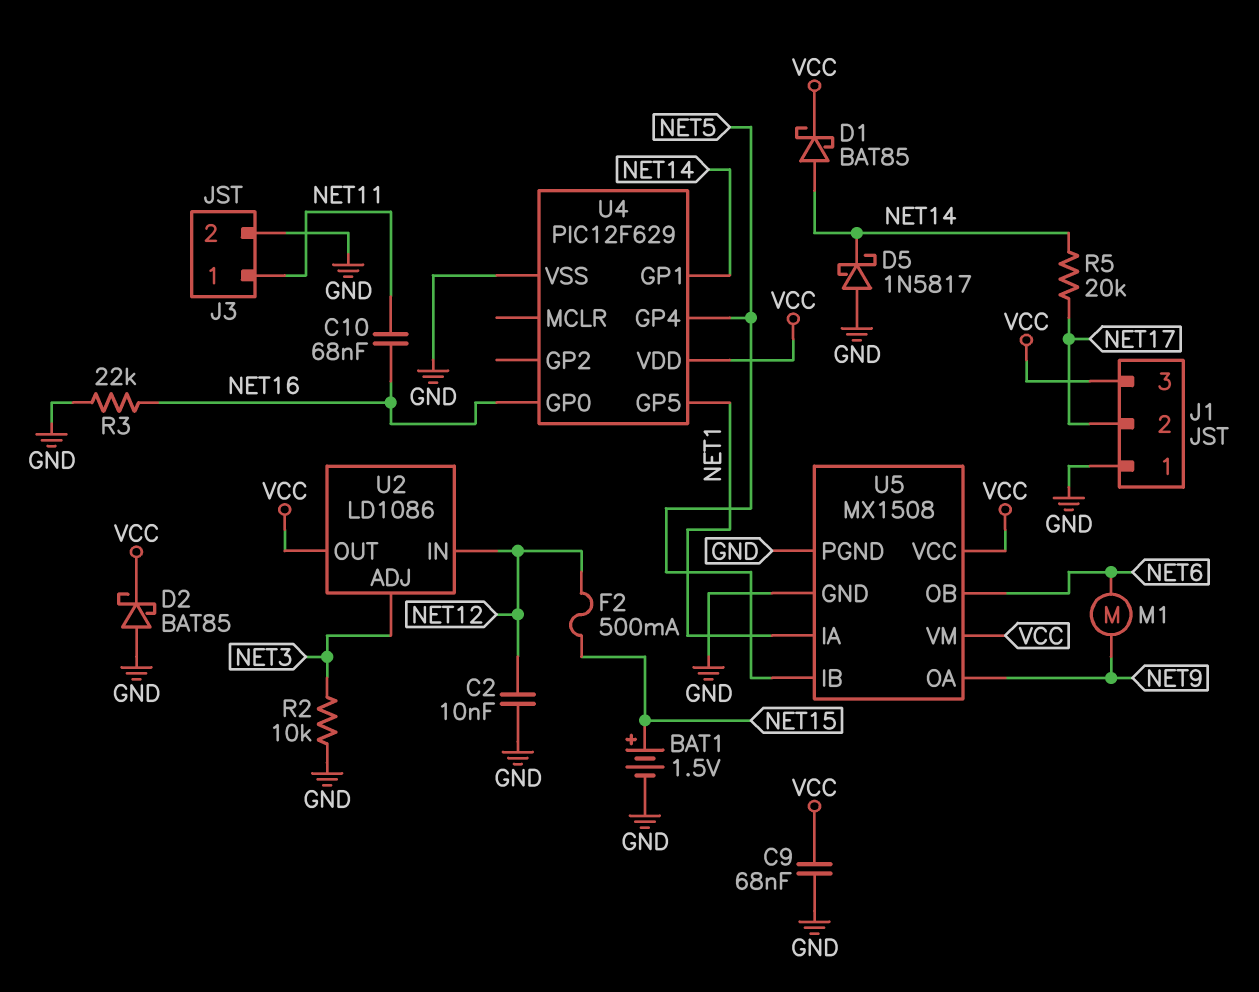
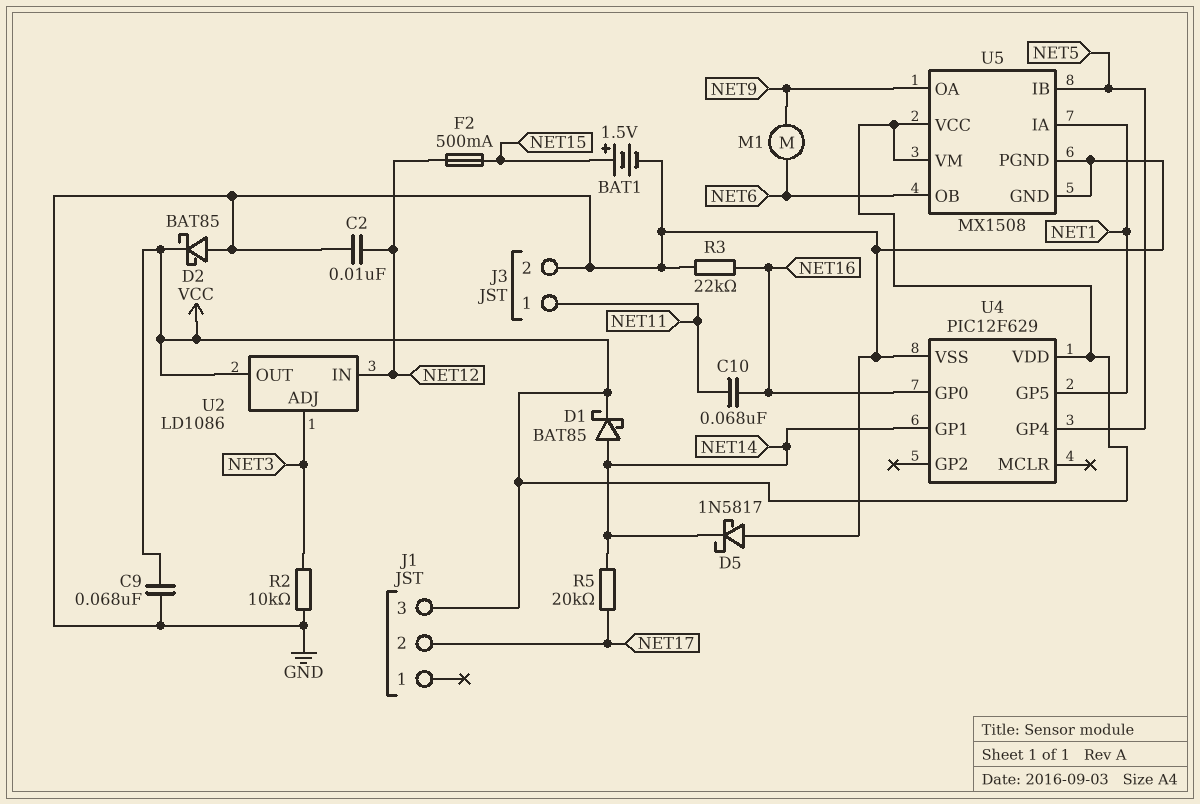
J1 pin 1: GND -> none

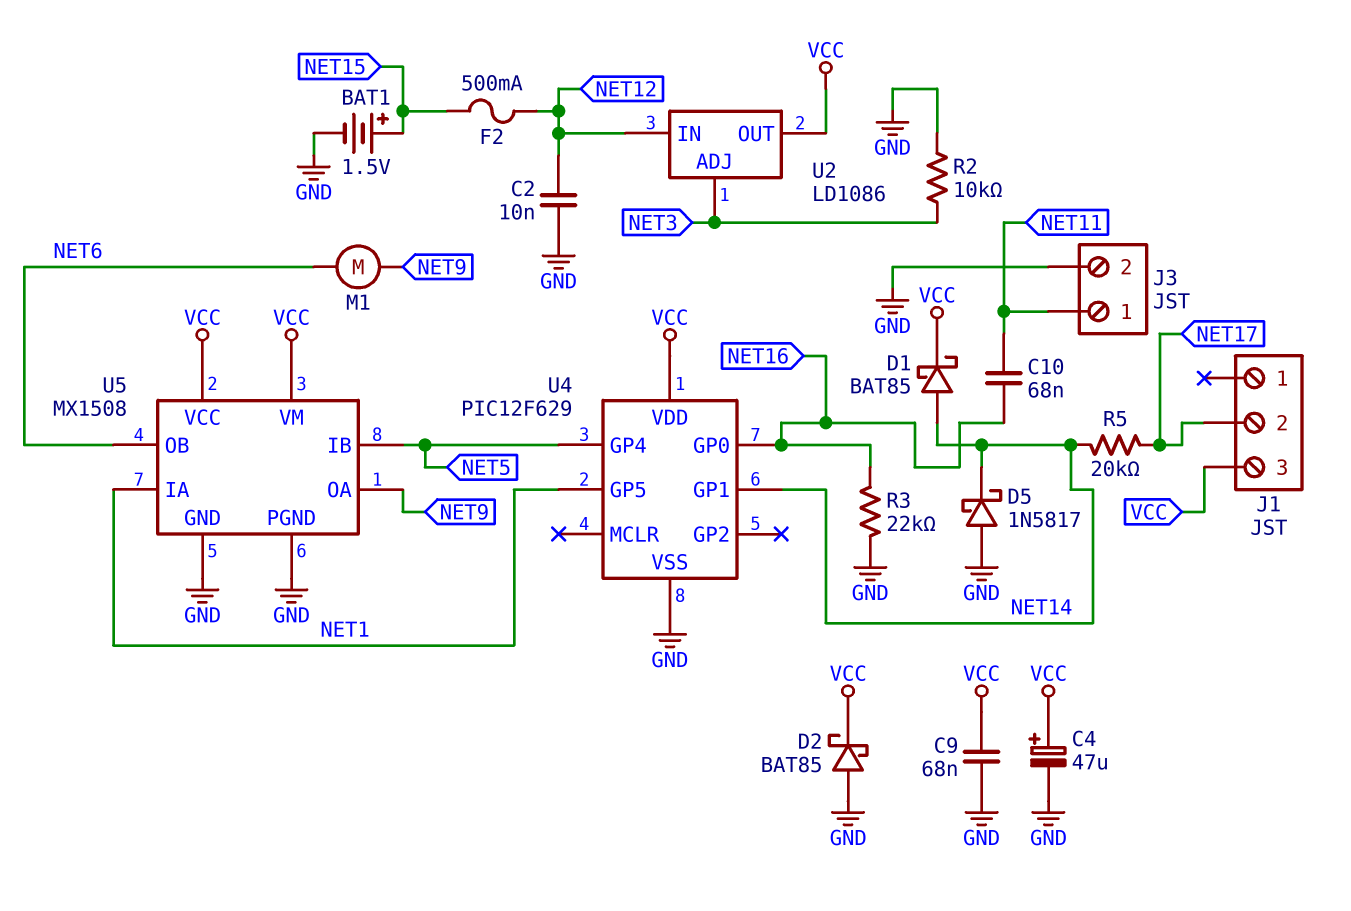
C4: none -> 47uF (plus VCC, minus GND)

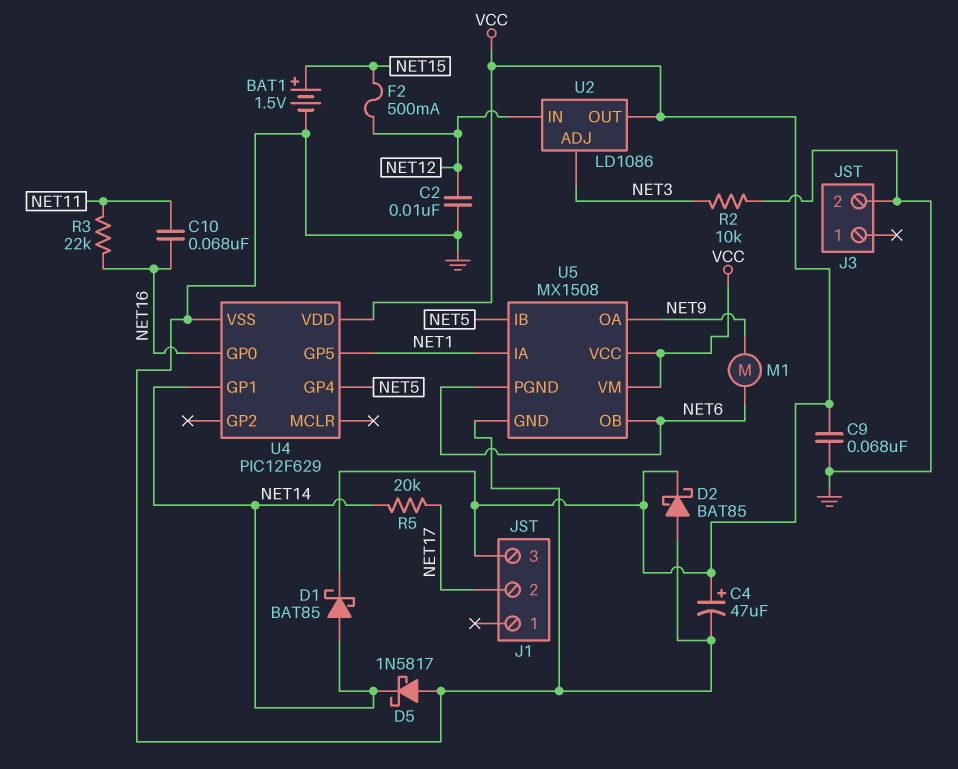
J3 pin 1: NET11 -> none
R3: 22k (GND, NET16) -> 22k (NET11, NET16)
U5 pin PGND: GND -> NET6

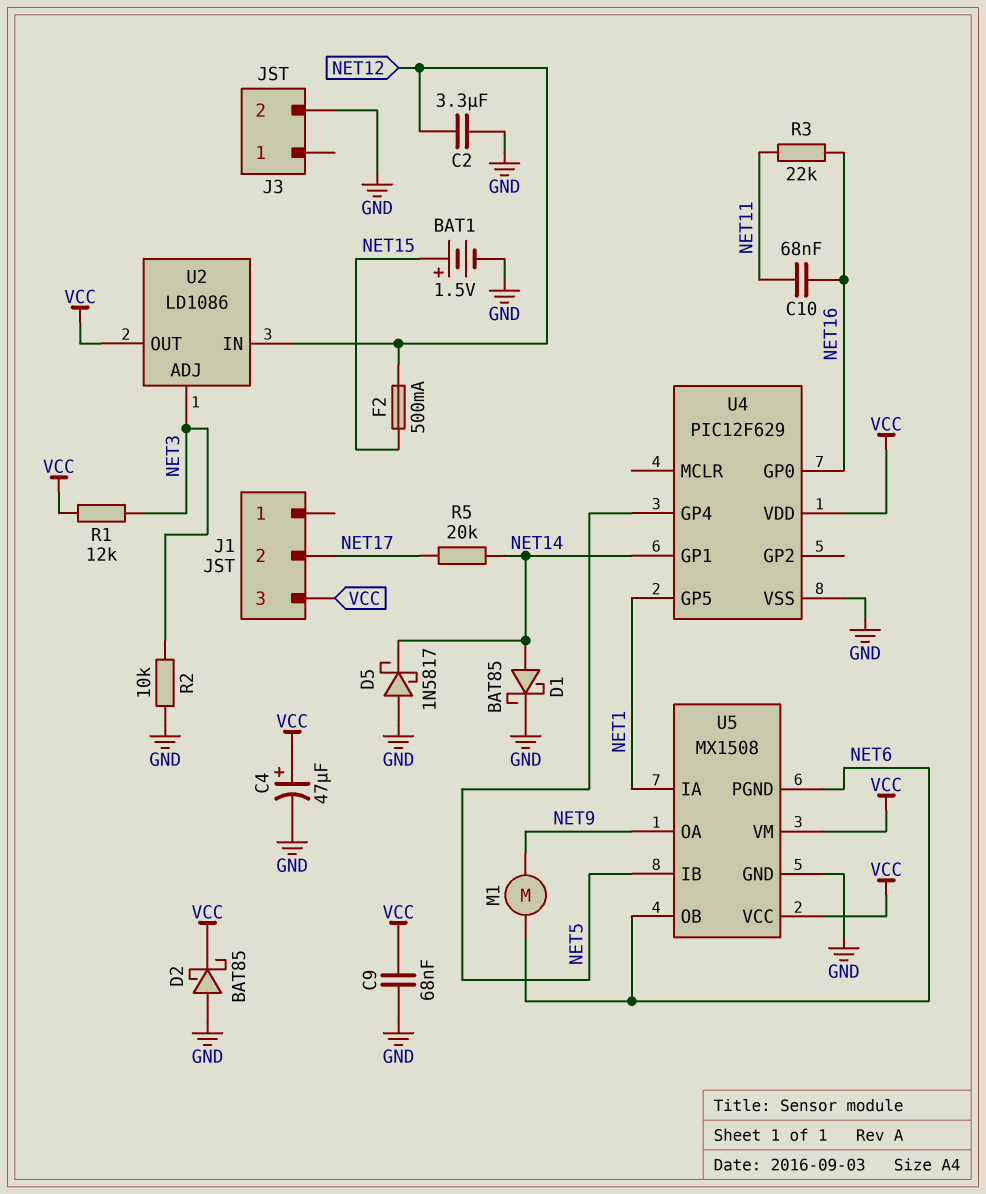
C2: 10nF (GND, NET12) -> 3.3uF (GND, NET12)
D1: schottky BAT85 (A NET14, K VCC) -> schottky BAT85 (A NET14, K GND)
R1: none -> 12k (NET3, VCC)

